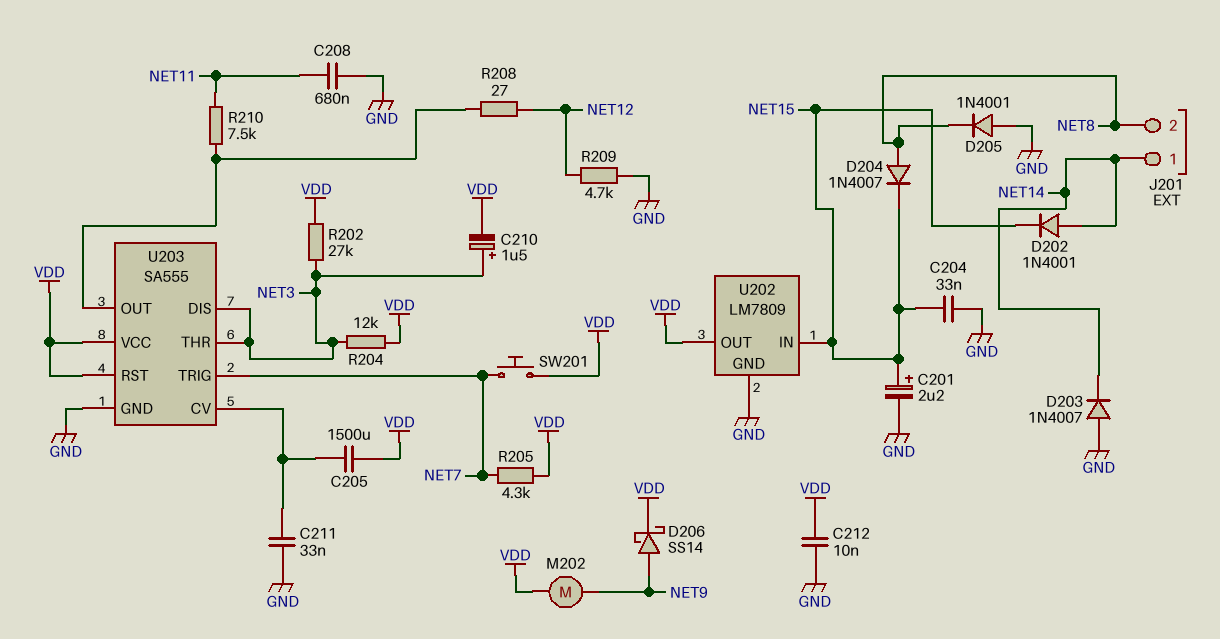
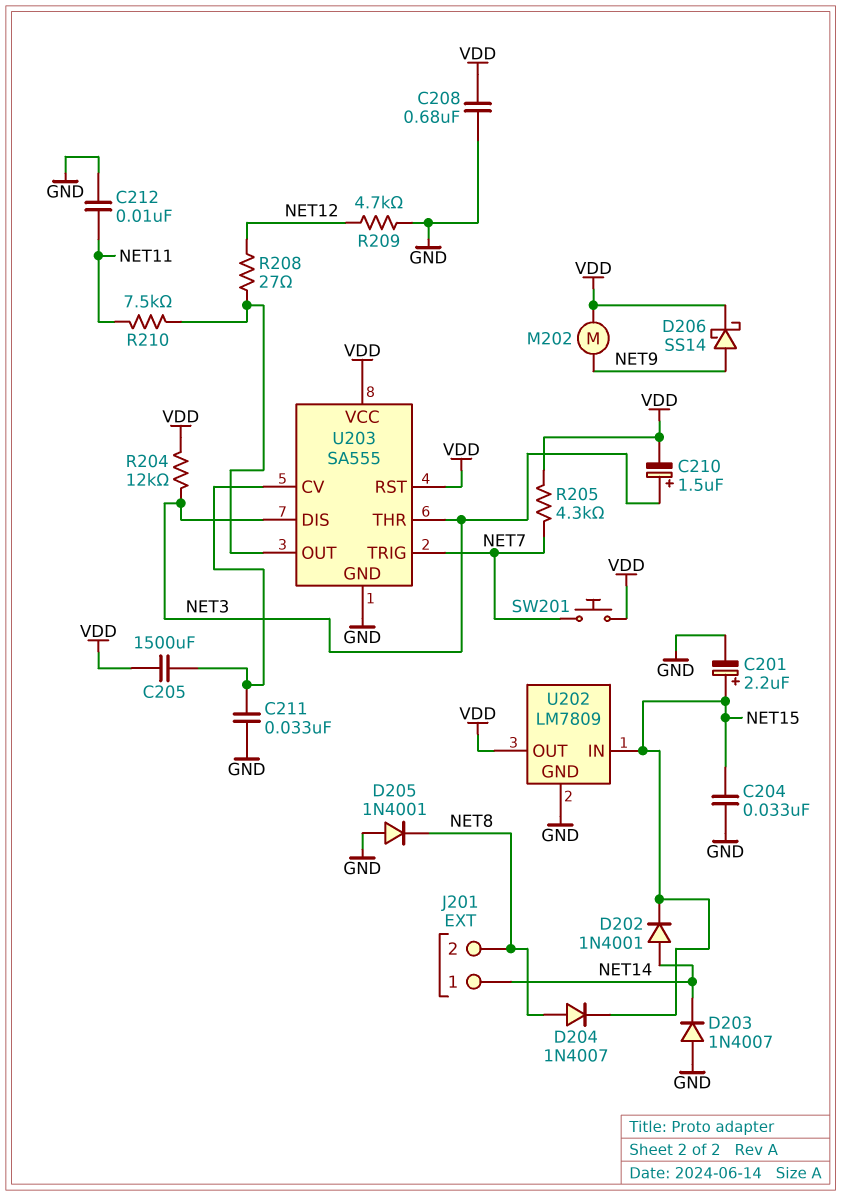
C208: 680nF (GND, NET11) -> 680nF (GND, VDD)
C212: 10nF (GND, VDD) -> 10nF (GND, NET11)
R202: 27k (NET3, VDD) -> none

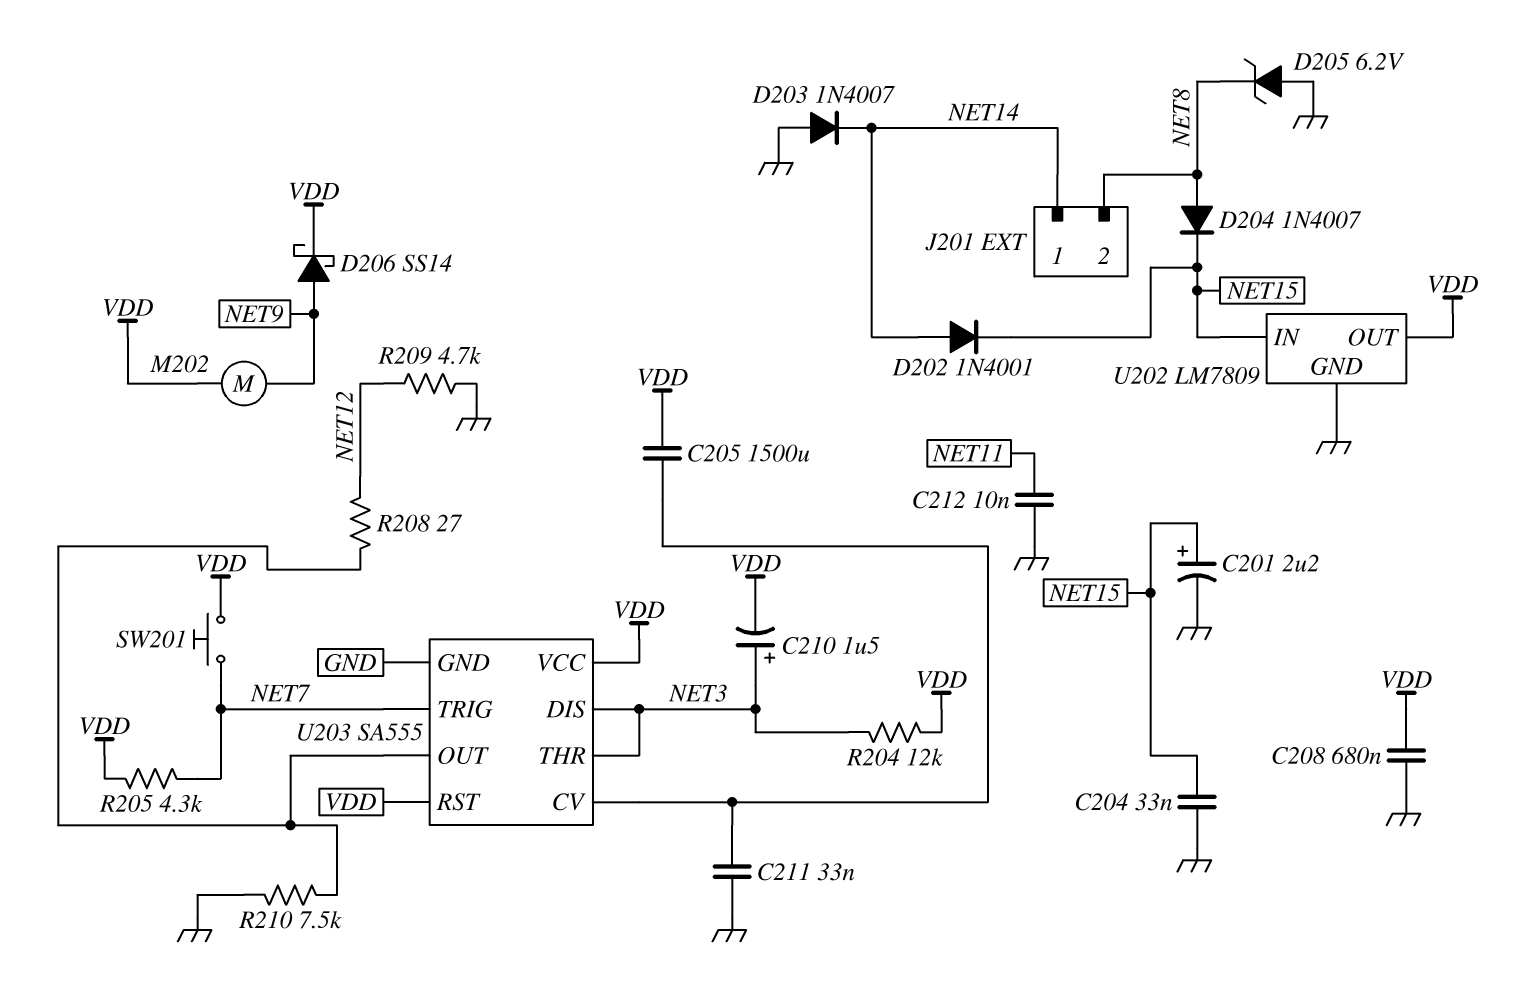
D205: diode 1N4001 (A GND, K NET8) -> zener 6.2V (A GND, K NET8)
R210: 7.5k (NET11, U203/OUT) -> 7.5k (GND, U203/OUT)

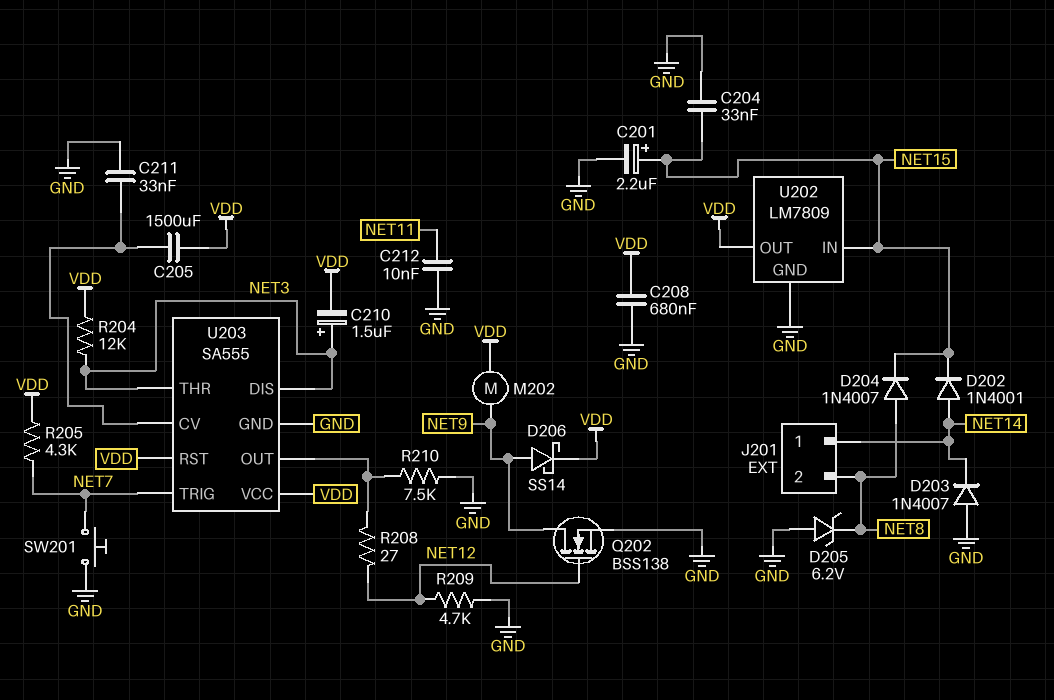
Q202: none -> NMOS BSS138 (G NET12, D NET9, S GND)
SW201: button (NET7, VDD) -> button (GND, NET7)

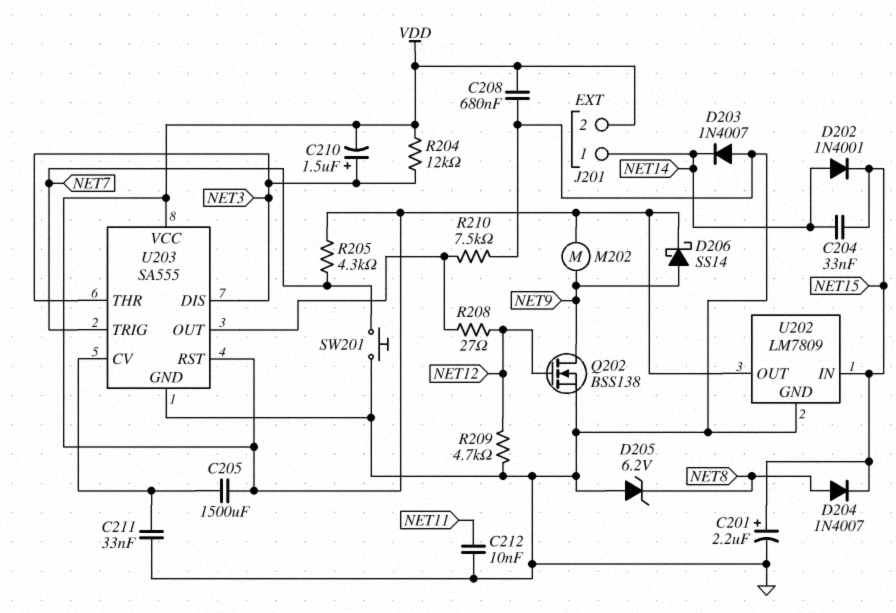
C204: 33nF (GND, NET15) -> 33nF (NET14, NET15)
J201 pin 2: NET8 -> VDD

